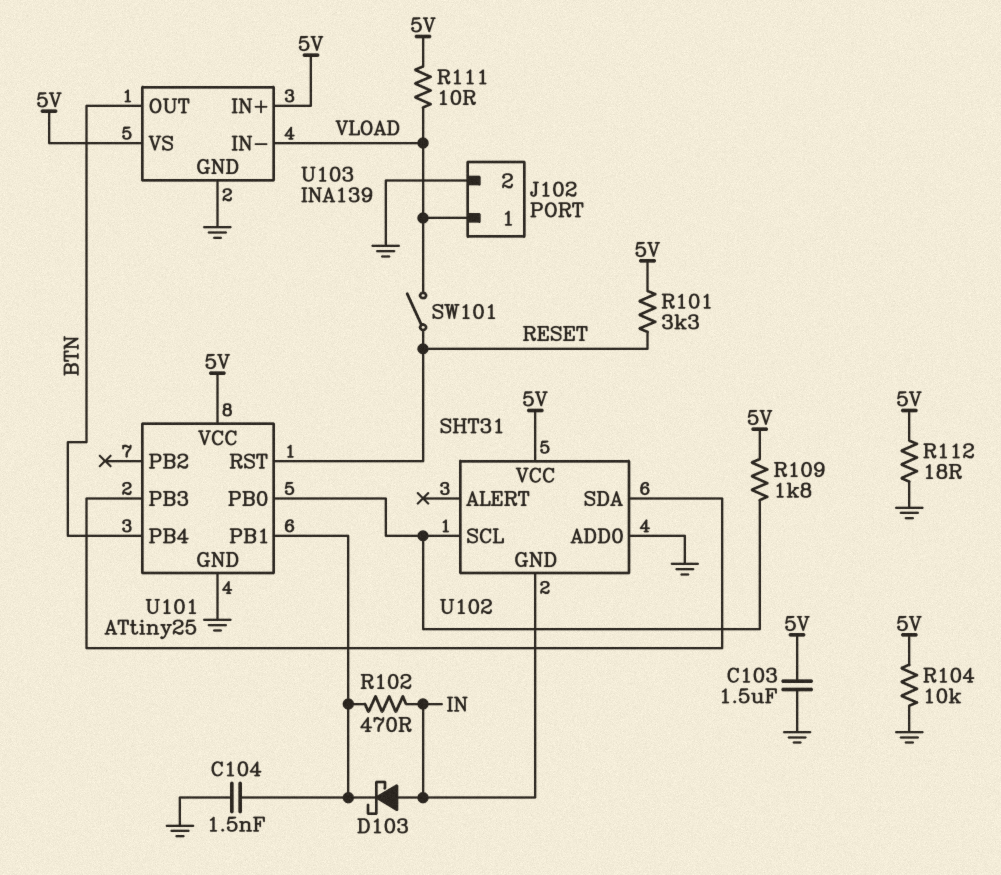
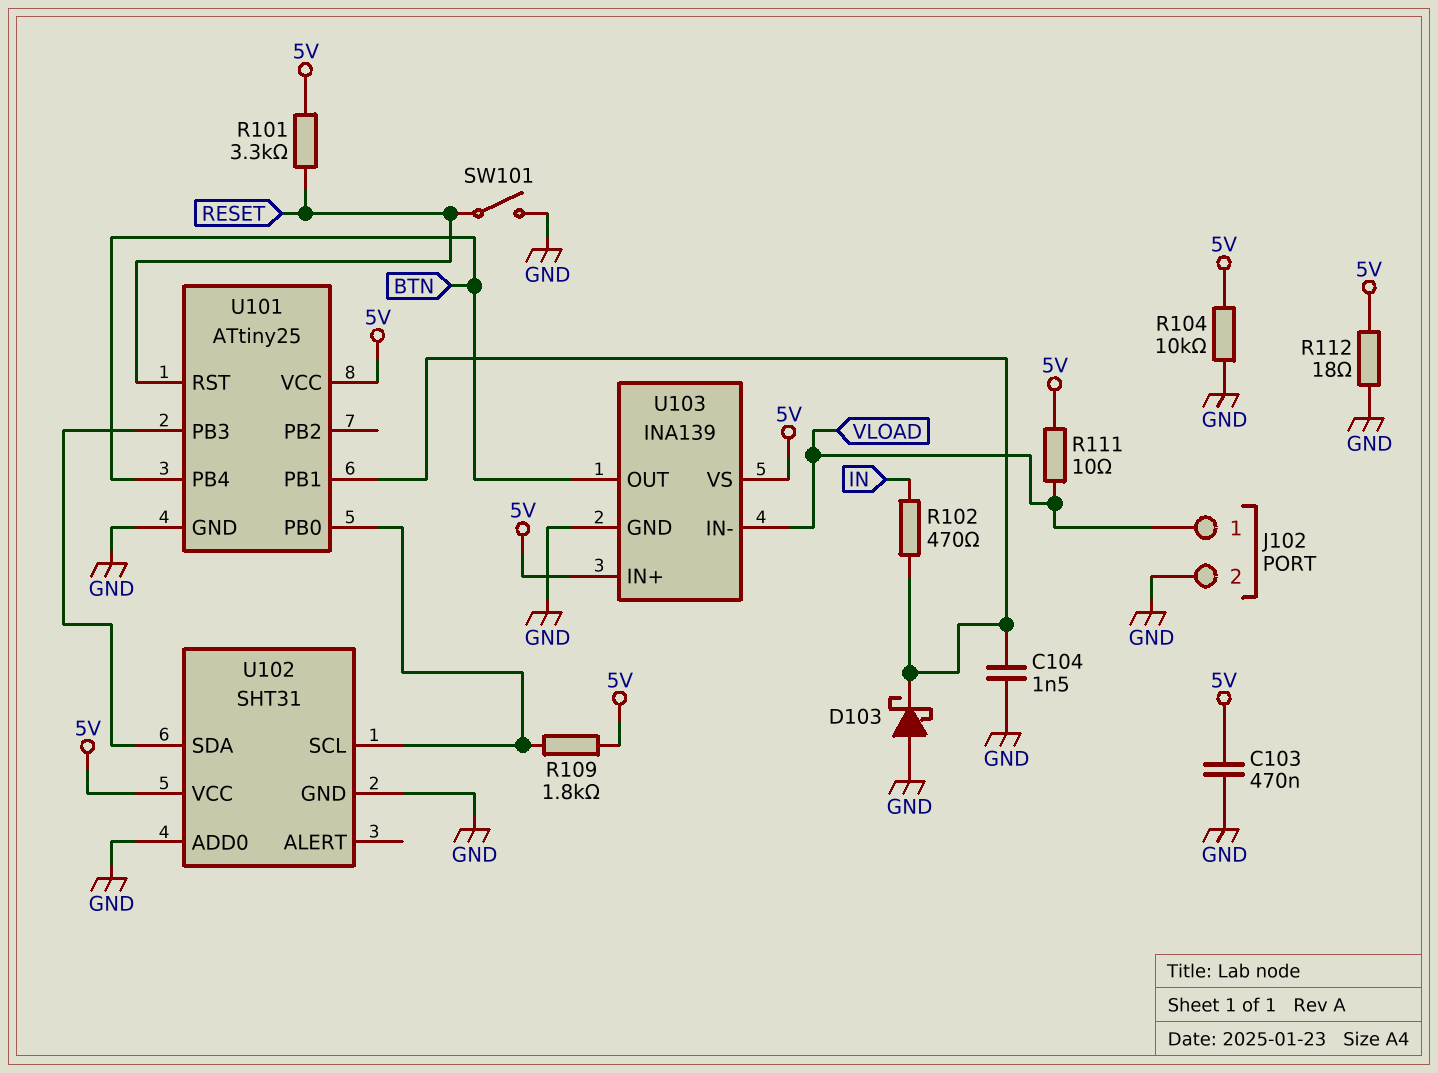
C103: 1.5uF (5V, GND) -> 470nF (5V, GND)
D103: schottky (A IN, K U101/PB1) -> schottky (A GND, K U101/PB1)
SW101: switch (RESET, VLOAD) -> switch (GND, RESET)
U102 pin GND: IN -> GND

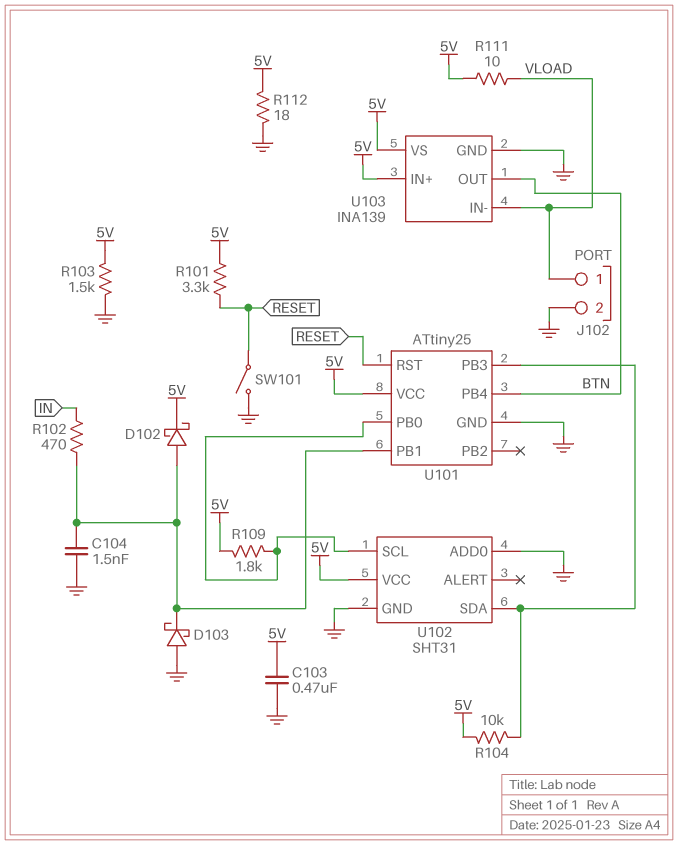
D102: none -> schottky (A U101/PB1, K 5V)
R103: none -> 1.5k (5V, GND)
R104: 10k (5V, GND) -> 10k (5V, U101/PB3)

